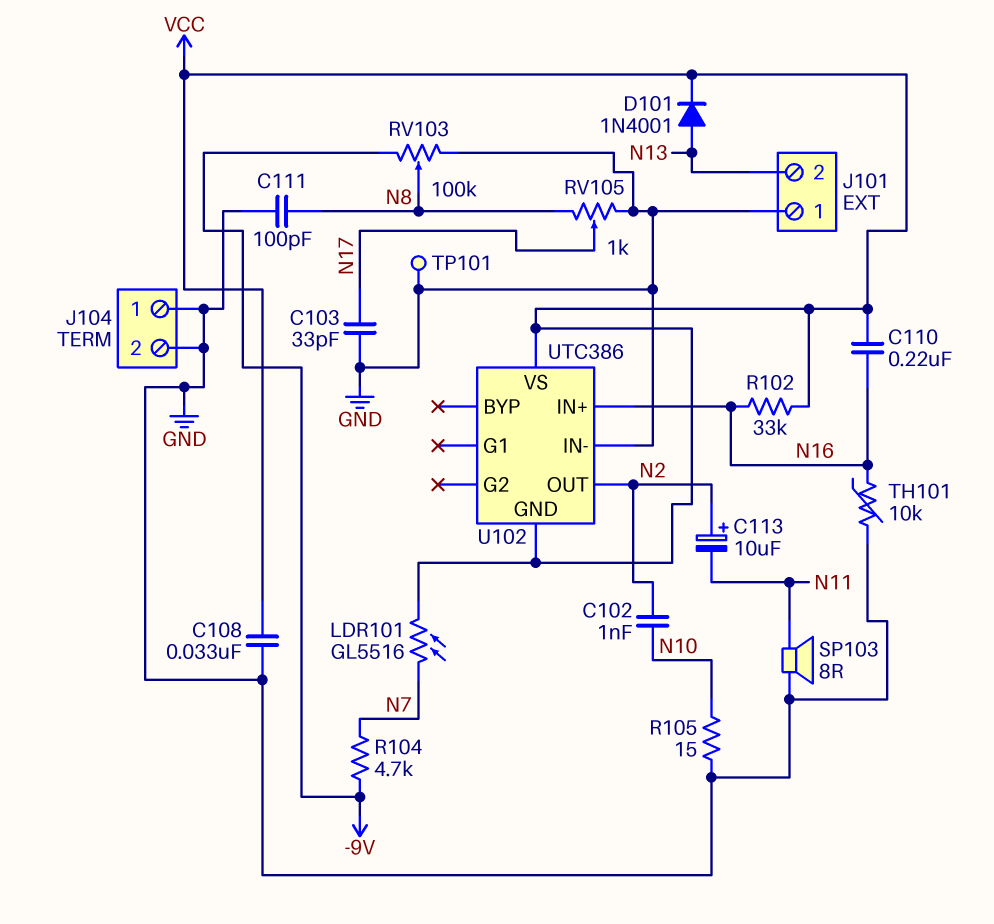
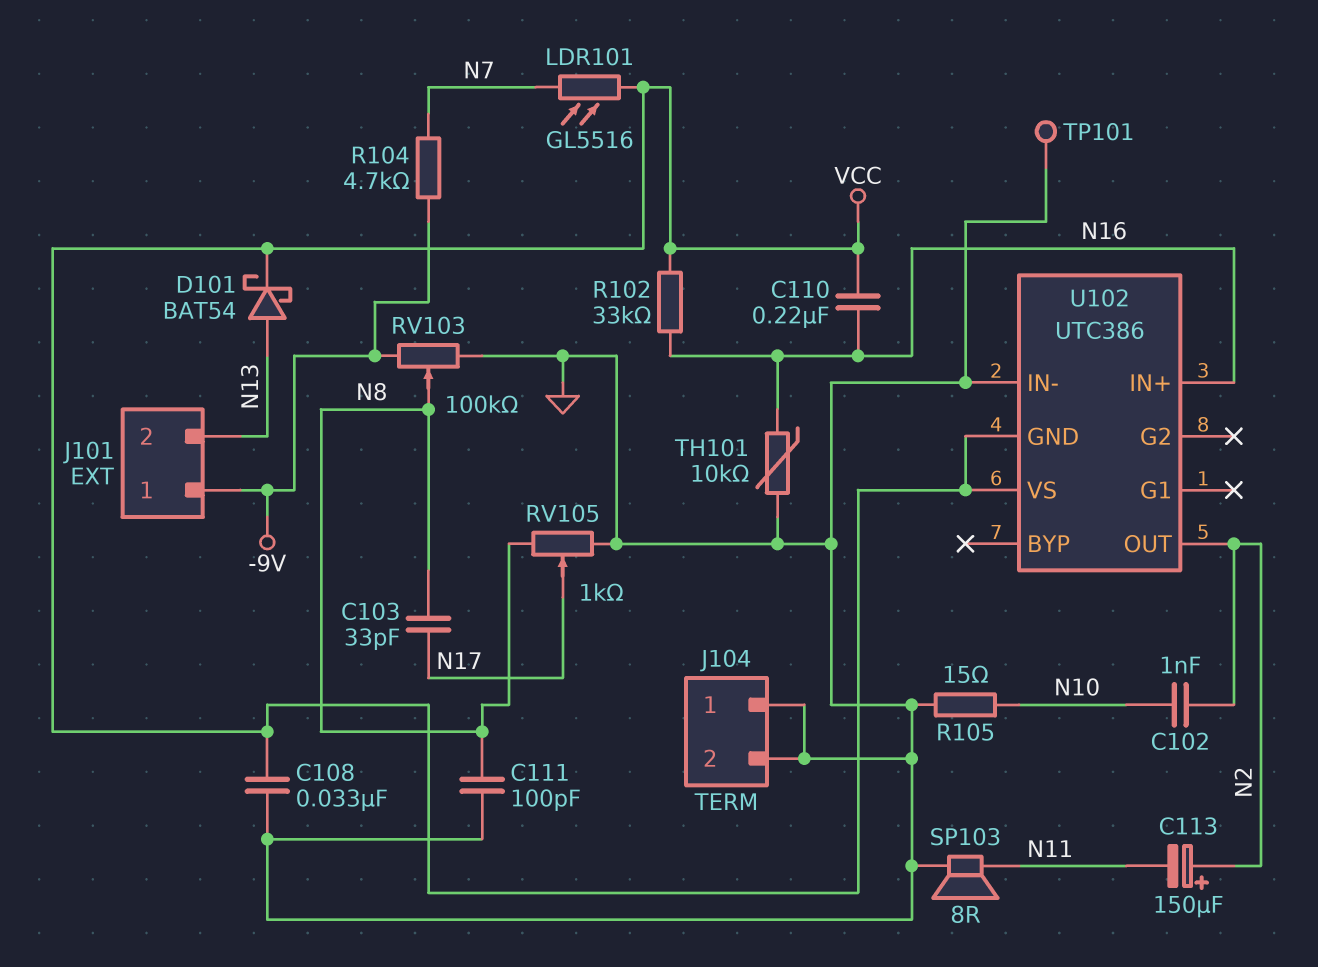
C103: 33pF (GND, N17) -> 33pF (N8, N17)
C113: 10uF (plus N2, minus N11) -> 150uF (plus N2, minus N11)
D101: diode 1N4001 (A N13, K VCC) -> schottky BAT54 (A N13, K VCC)
J101 pin 1: GND -> -9V

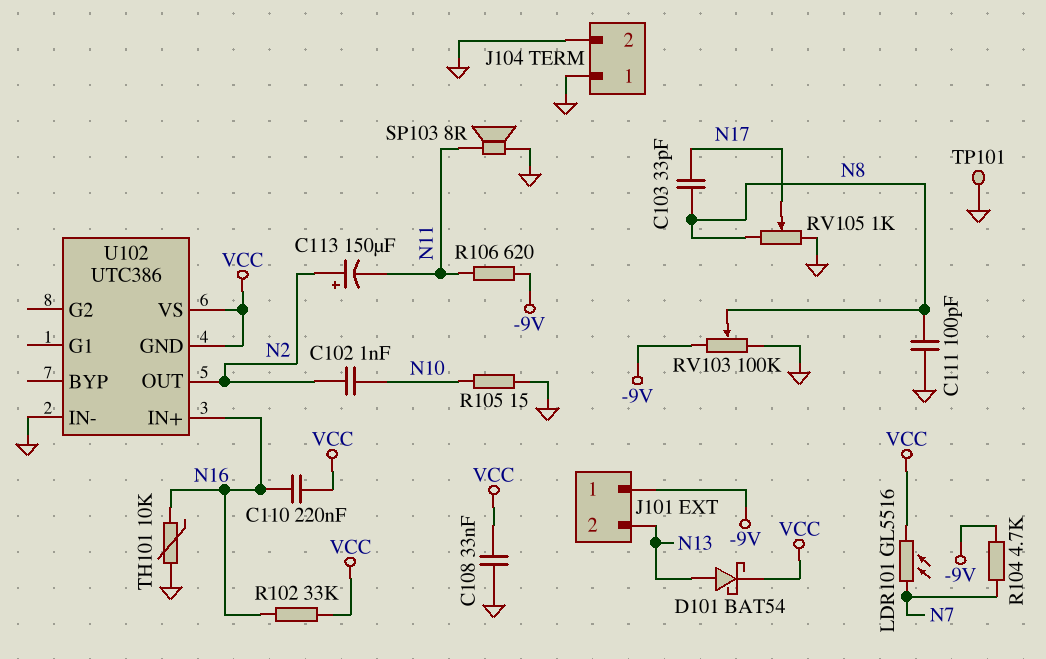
R106: none -> 620 (-9V, N11)

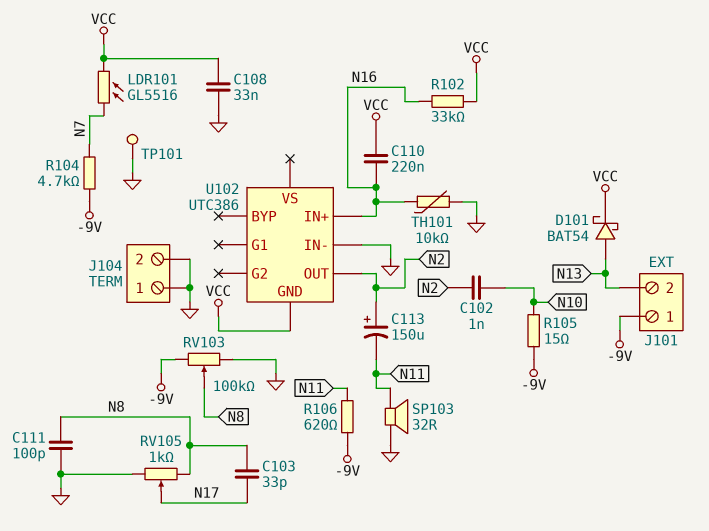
R105: 15 (GND, N10) -> 15 (-9V, N10)
SP103: speaker 8R (GND, N11) -> speaker 32R (GND, N11)
U102 pin VS: VCC -> none

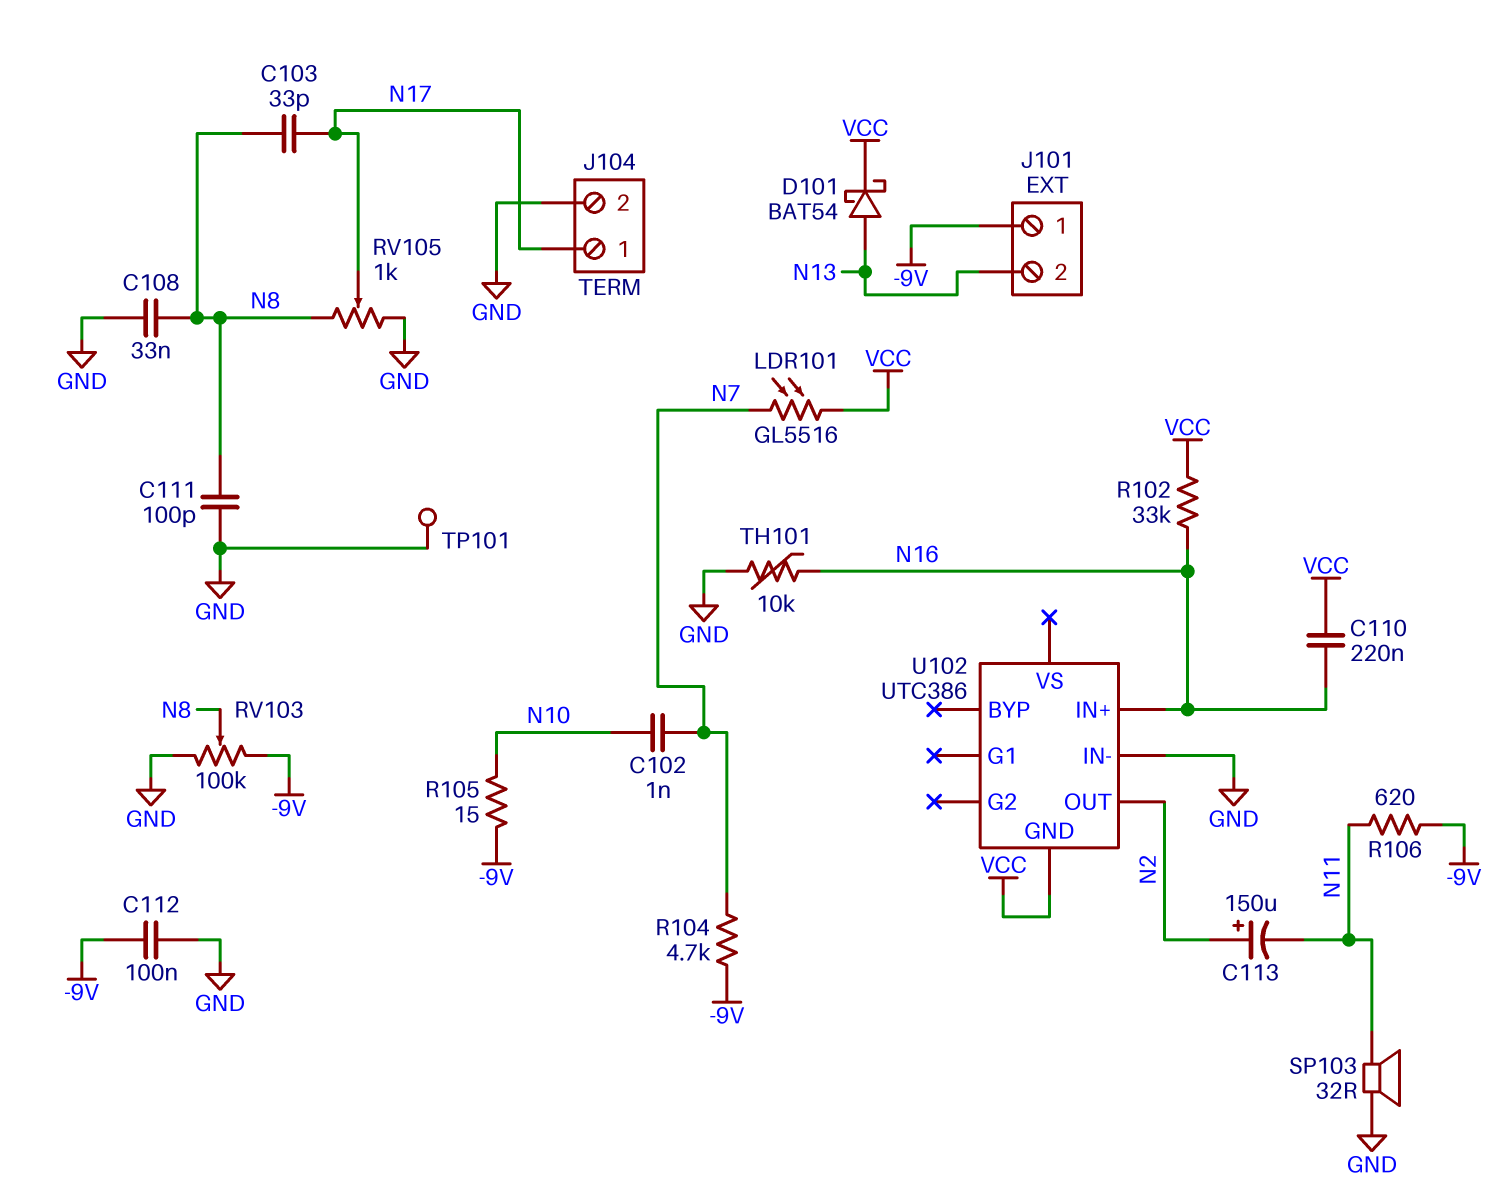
C102: 1nF (N2, N10) -> 1nF (N7, N10)
C108: 33nF (GND, VCC) -> 33nF (GND, N8)
C112: none -> 100nF (-9V, GND)
J104 pin 1: GND -> N17

